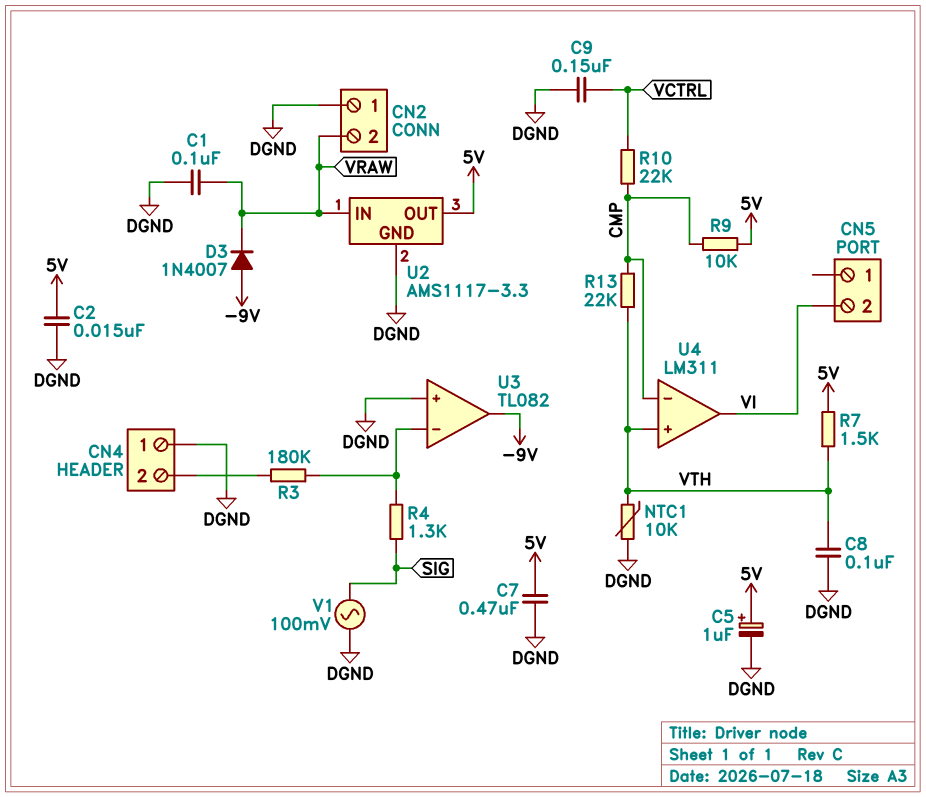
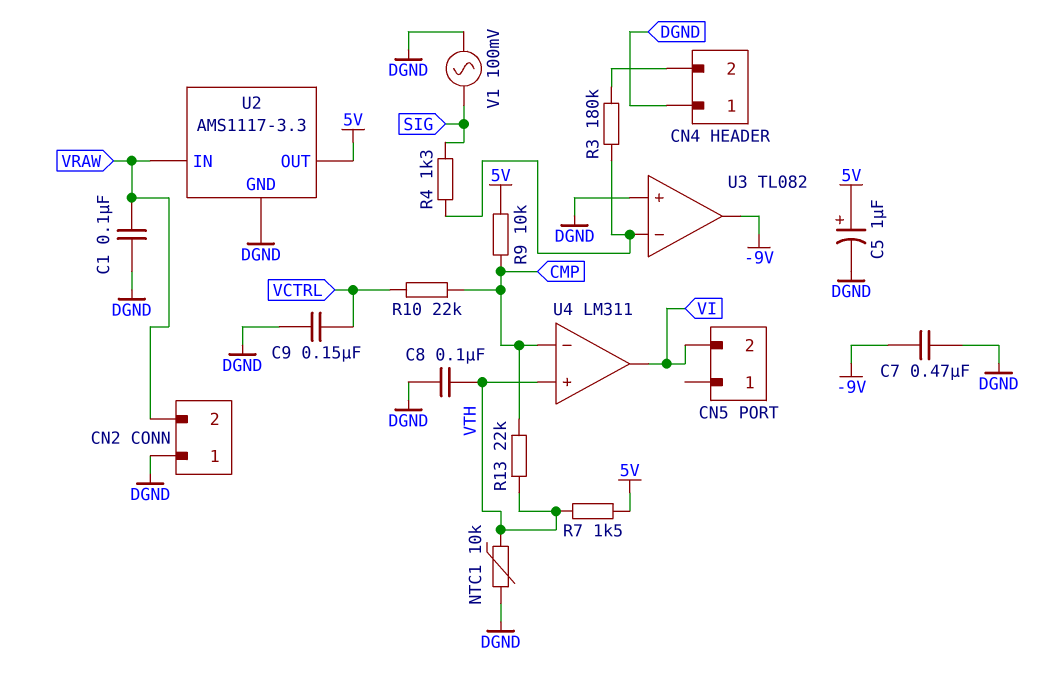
C2: 15nF (5V, DGND) -> none
C7: 470nF (5V, DGND) -> 470nF (-9V, DGND)
D3: diode 1N4007 (A -9V, K VRAW) -> none

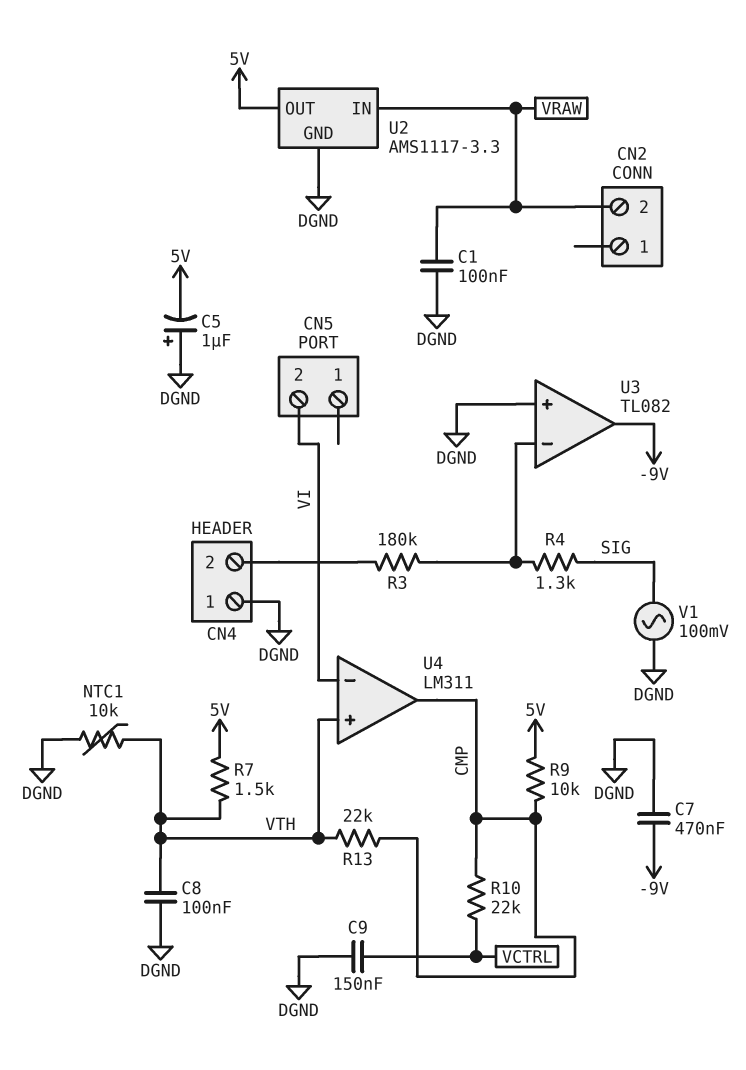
C5: 1uF (plus 5V, minus DGND) -> 1uF (plus DGND, minus 5V)
CN2 pin 1: DGND -> none
U4 pin in-: CMP -> VI
U4 pin out: VI -> CMP

